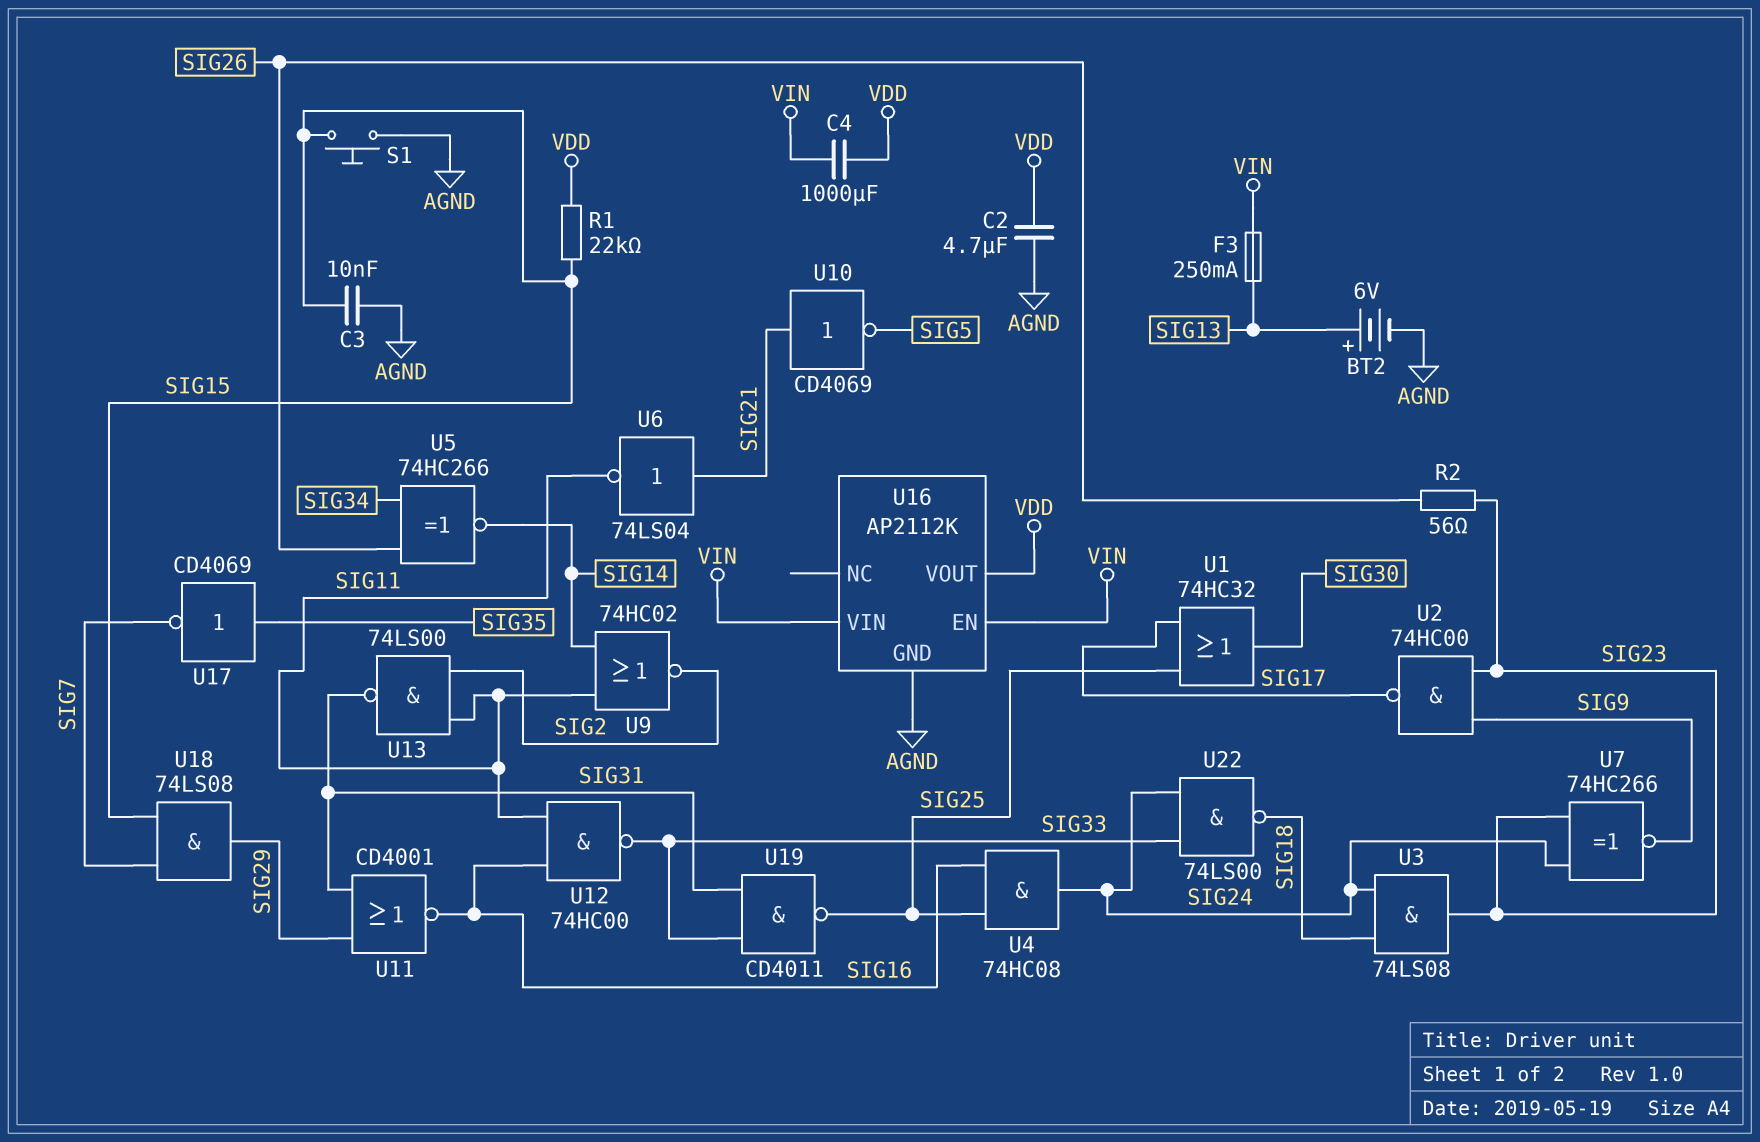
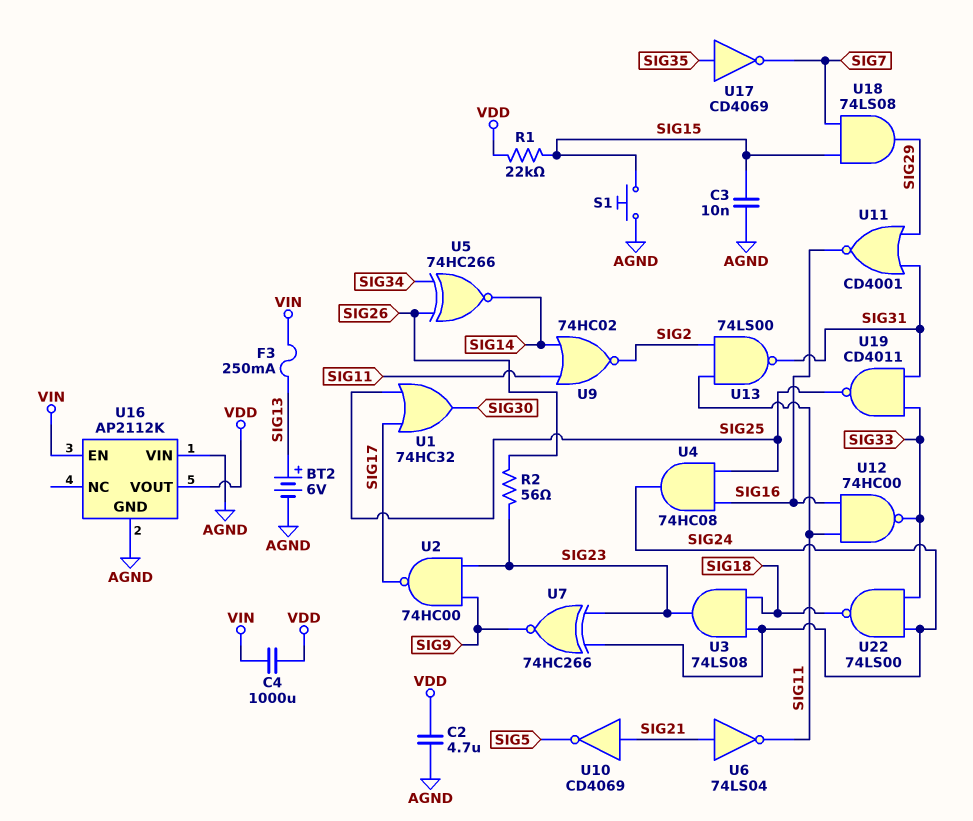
U16 pin VIN: VIN -> AGND

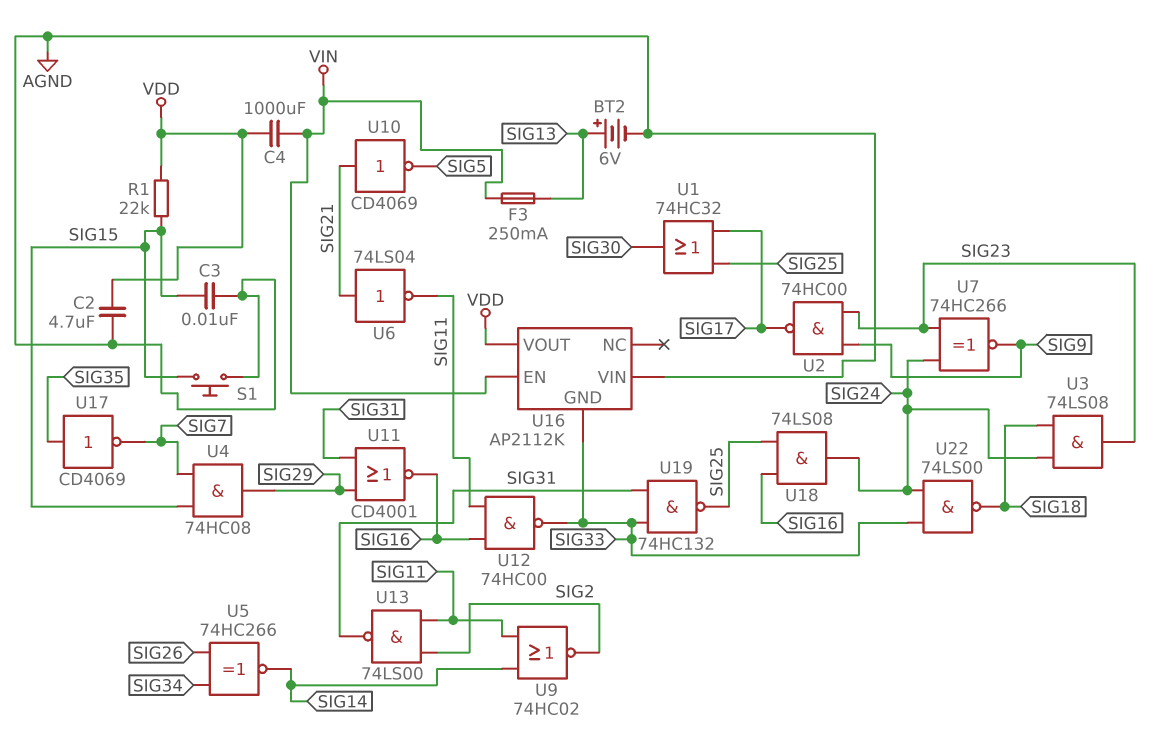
R2: 56 (SIG23, SIG26) -> none
U4: AND 74HC08 (in SIG16, in SIG25, out SIG24) -> AND 74HC08 (in SIG7, in SIG15, out SIG29)
U16 pin GND: AGND -> SIG33
U18: AND 74LS08 (in SIG7, in SIG15, out SIG29) -> AND 74LS08 (in SIG16, in SIG25, out SIG24)
U19: NAND CD4011 (in SIG31, in SIG33, out SIG25) -> NAND 74HC132 (in SIG31, in SIG33, out SIG25)

